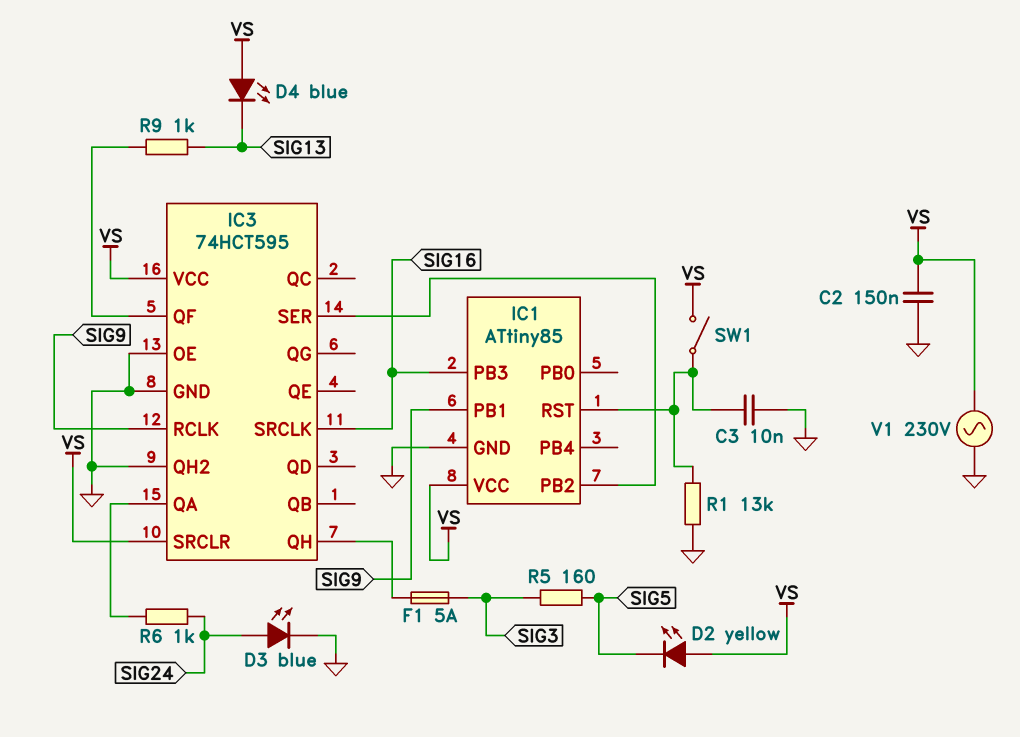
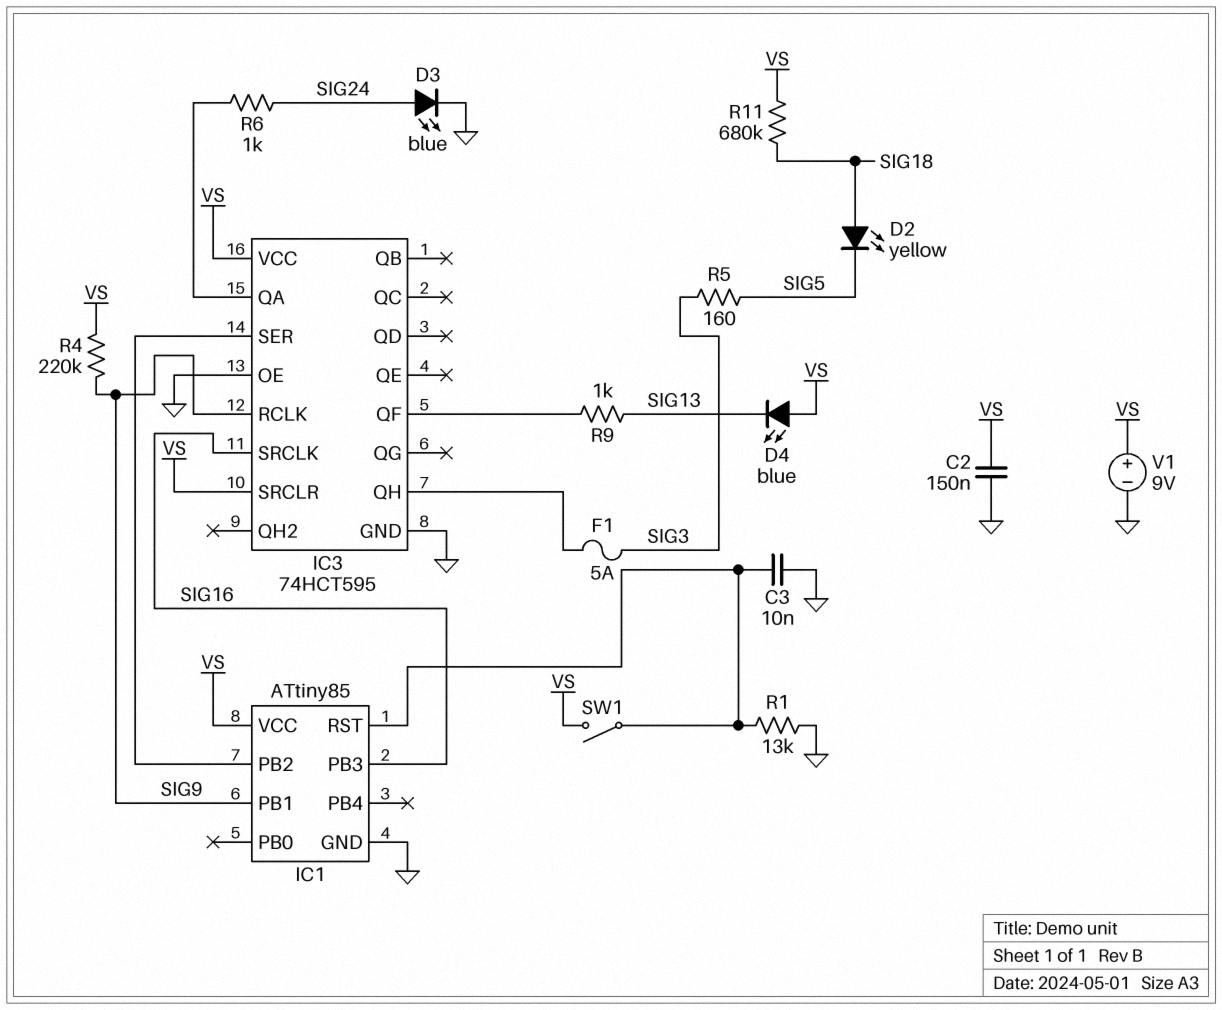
D2: LED yellow (A VS, K SIG5) -> LED yellow (A SIG18, K SIG5)
IC3 pin QH2: GND -> none
R4: none -> 220k (SIG9, VS)
R11: none -> 680k (SIG18, VS)
V1: AC 230V (GND, VS) -> 9V (plus VS, minus GND)

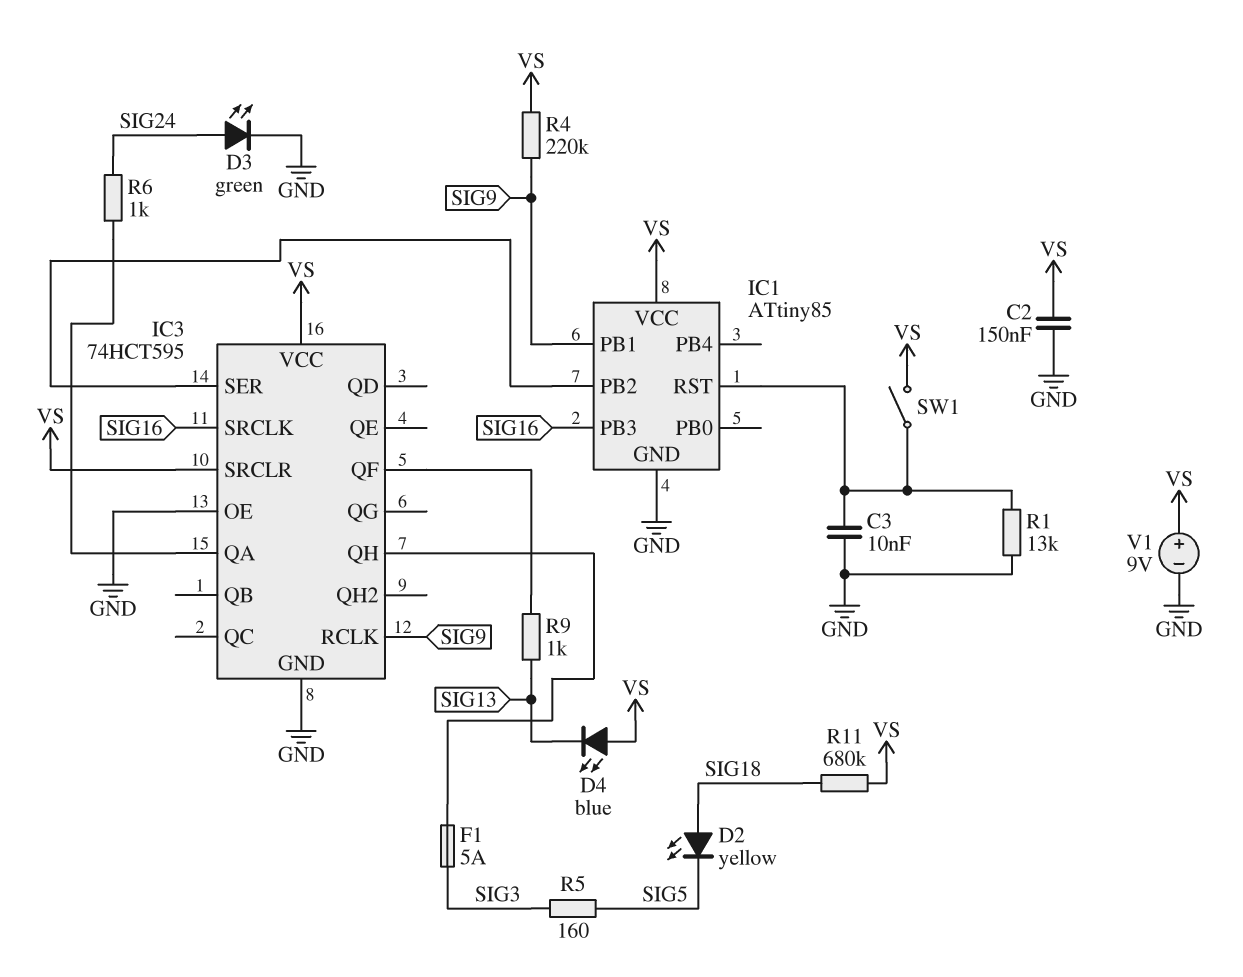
D3: LED blue (A SIG24, K GND) -> LED green (A SIG24, K GND)

